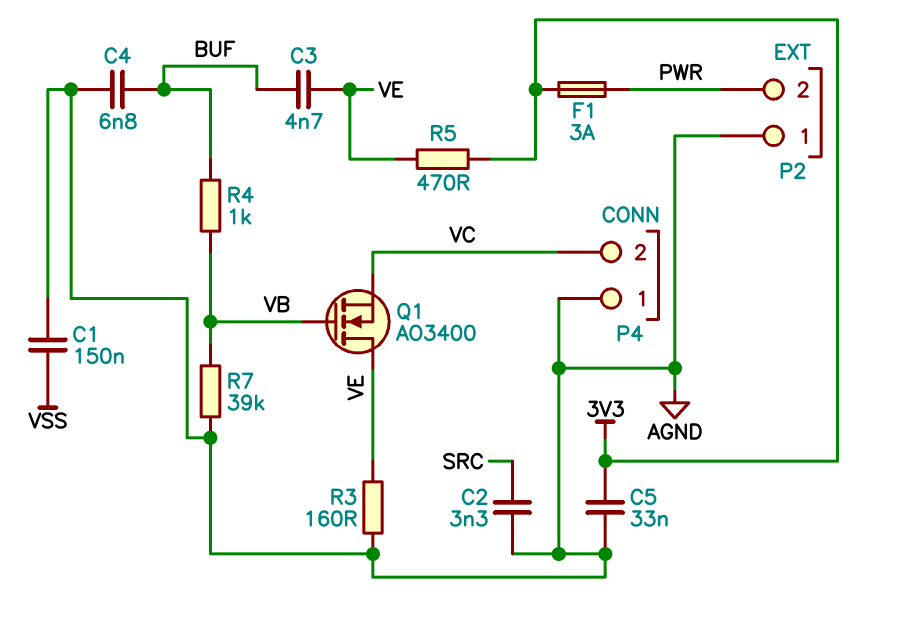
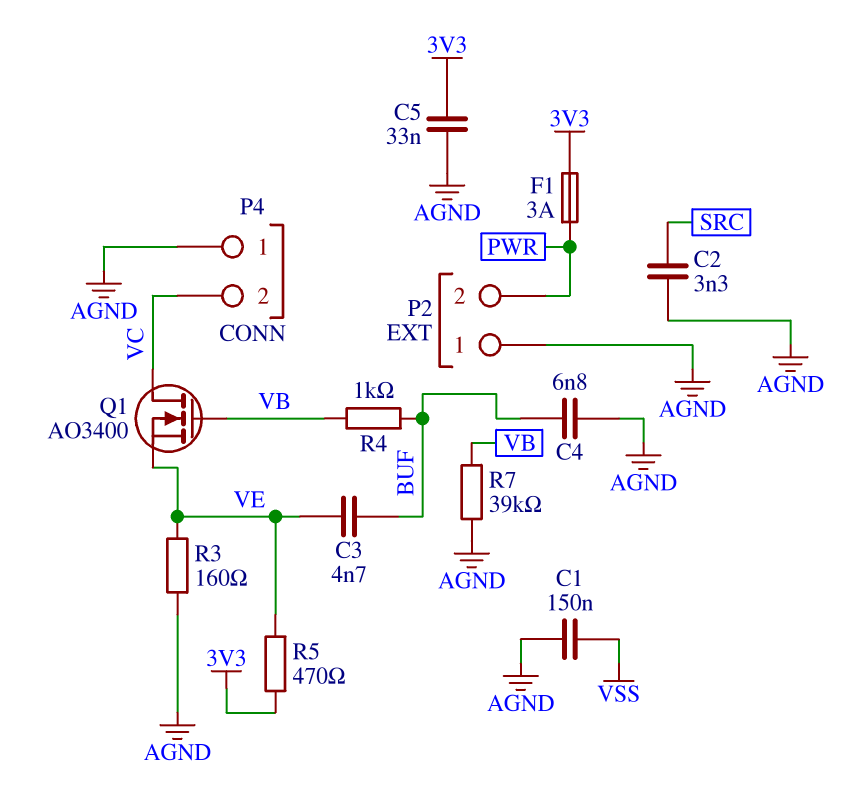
Q1: NMOS AO3400 (G VB, D VE, S VC) -> NMOS AO3400 (G VB, D VC, S VE)

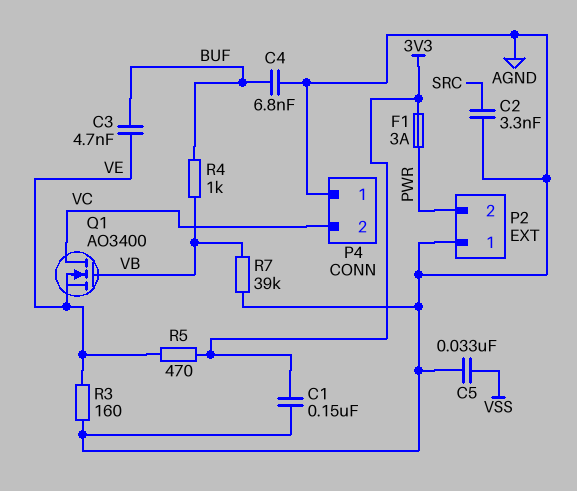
C1: 150nF (AGND, VSS) -> 150nF (3V3, AGND)
C5: 33nF (3V3, AGND) -> 33nF (AGND, VSS)

